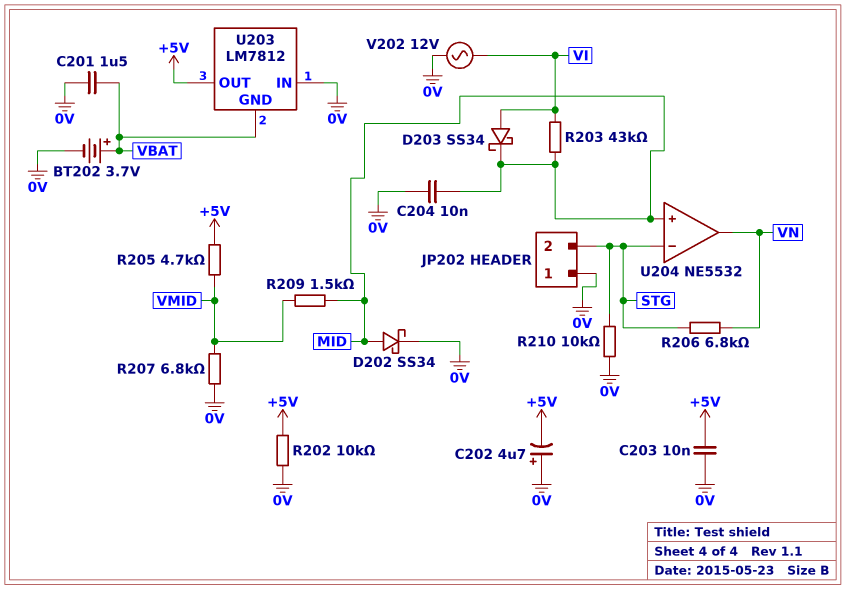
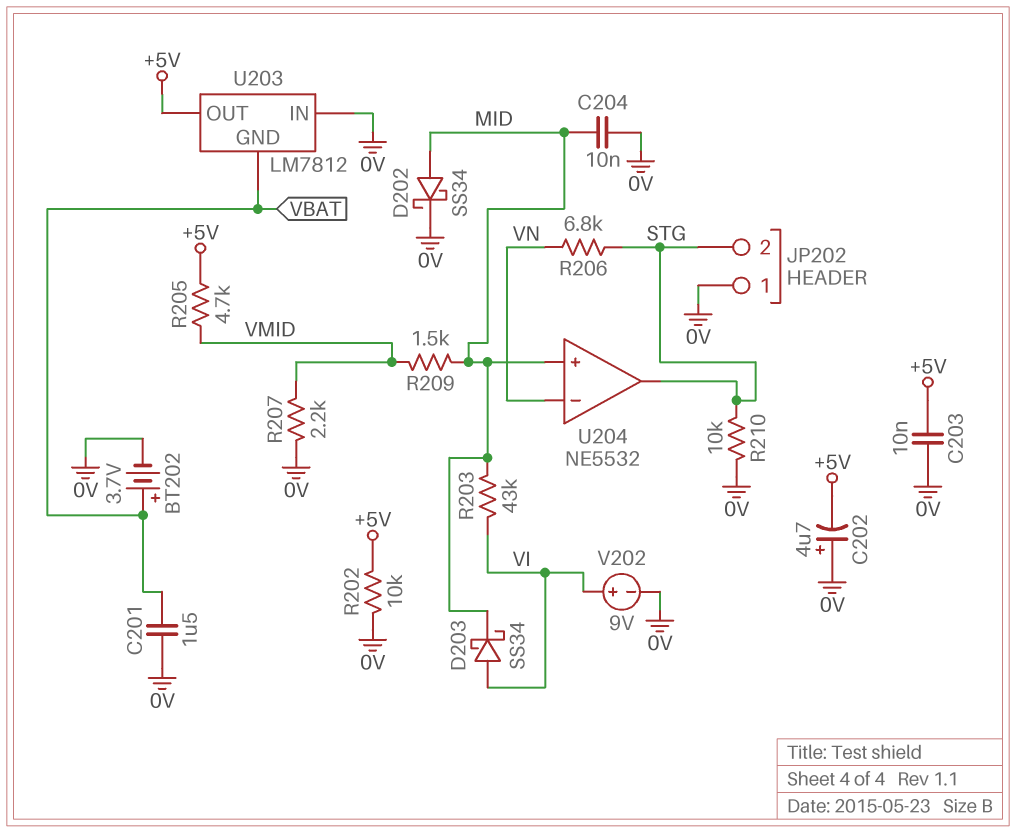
R207: 6.8k (0V, VMID) -> 2.2k (0V, VMID)
U204 pin in-: STG -> VN
U204 pin out: VN -> STG
V202: AC 12V (0V, VI) -> 9V (plus VI, minus 0V)

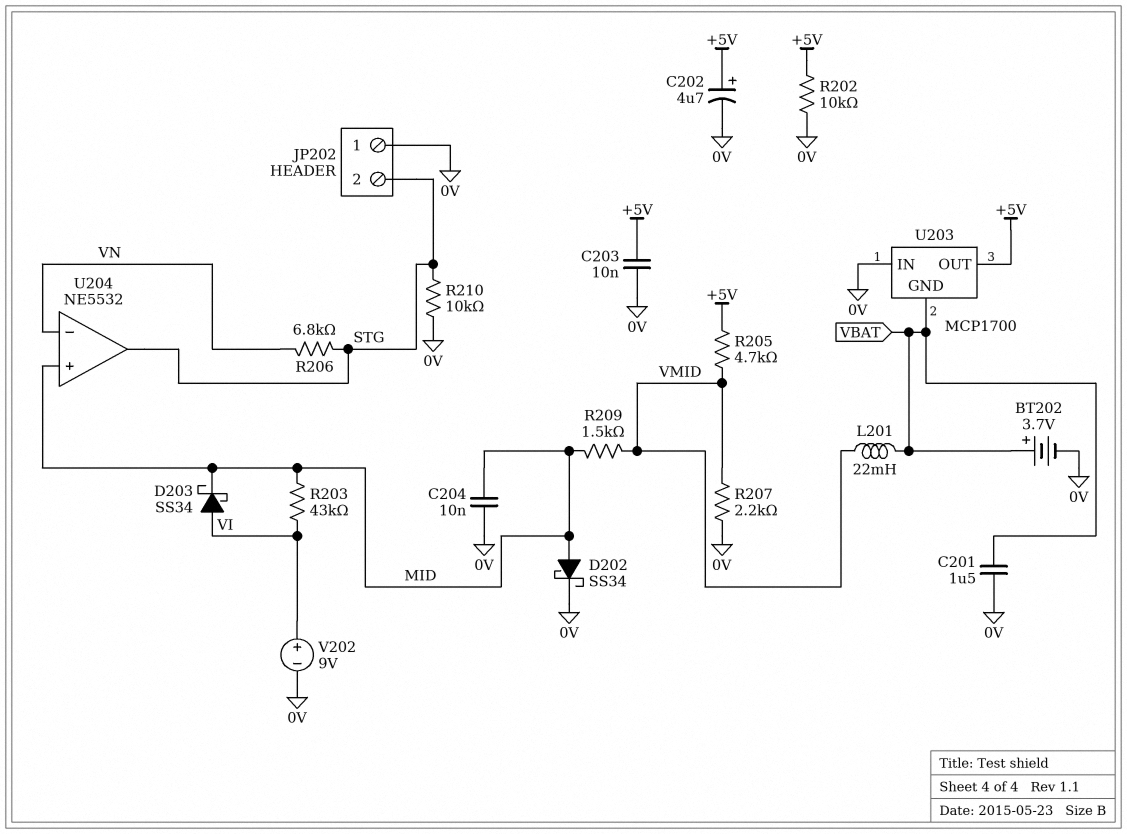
C202: 4.7uF (plus 0V, minus +5V) -> 4.7uF (plus +5V, minus 0V)
L201: none -> 22mH (VBAT, VMID)
U203: LM7812 -> MCP1700

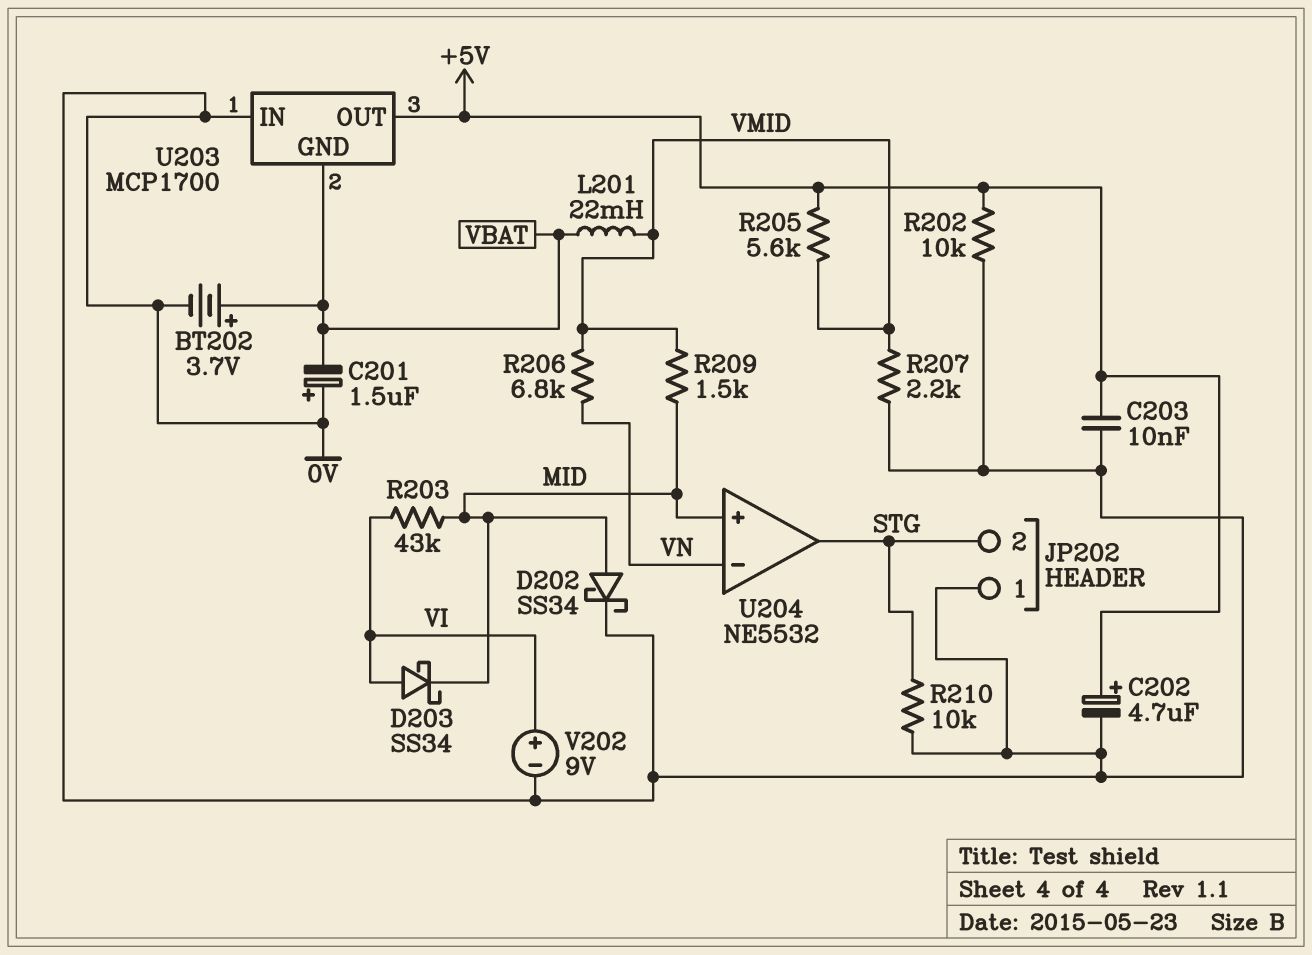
C201: 1.5uF (0V, VBAT) -> 1.5uF (plus 0V, minus VBAT)
C204: 10nF (0V, MID) -> none
R205: 4.7k (+5V, VMID) -> 5.6k (+5V, VMID)
R206: 6.8k (STG, VN) -> 6.8k (VMID, VN)

